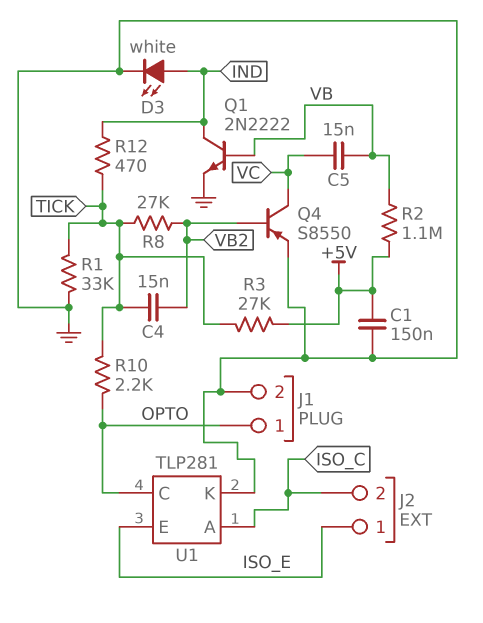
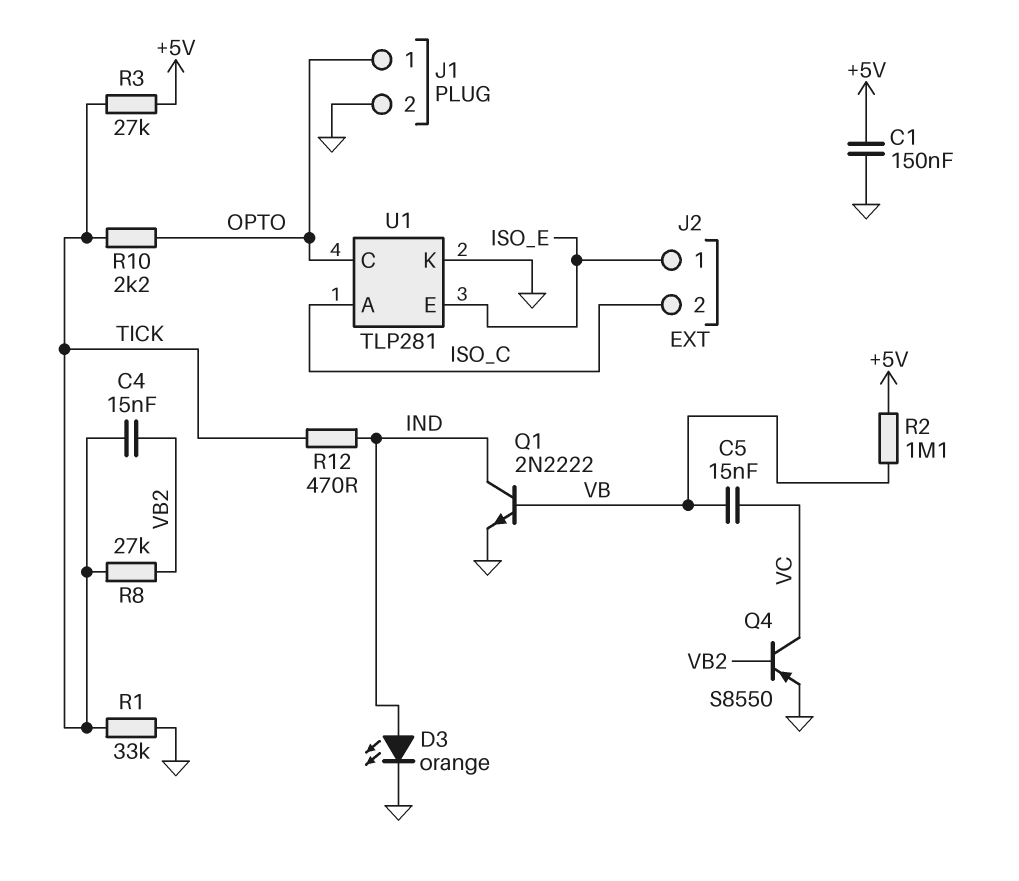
D3: LED white (A IND, K GND) -> LED orange (A IND, K GND)

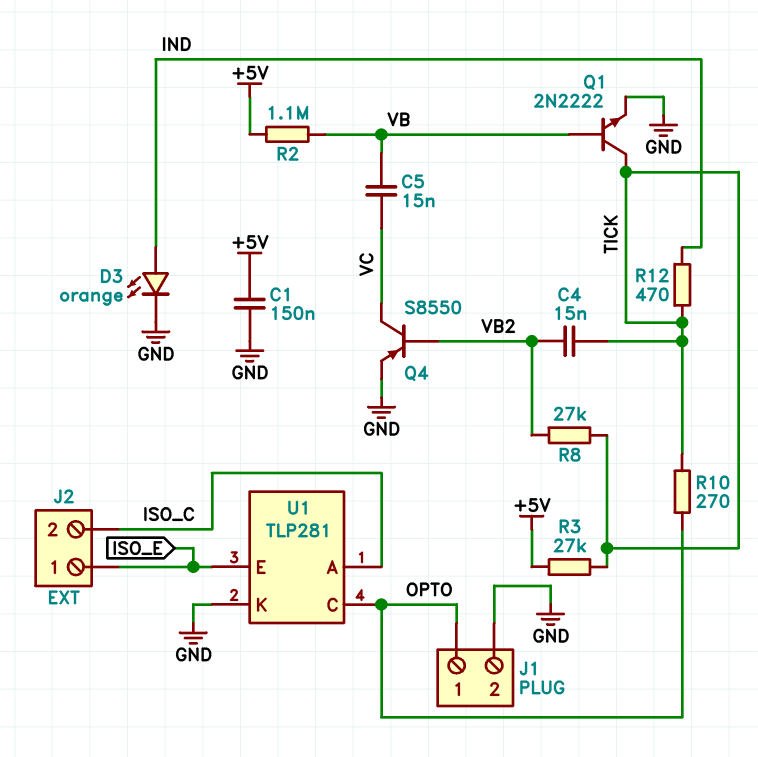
Q1: NPN 2N2222 (B VB, C IND, E GND) -> NPN 2N2222 (B VB, C TICK, E GND)
R1: 33k (GND, TICK) -> none
R10: 2.2k (OPTO, TICK) -> 270 (OPTO, TICK)

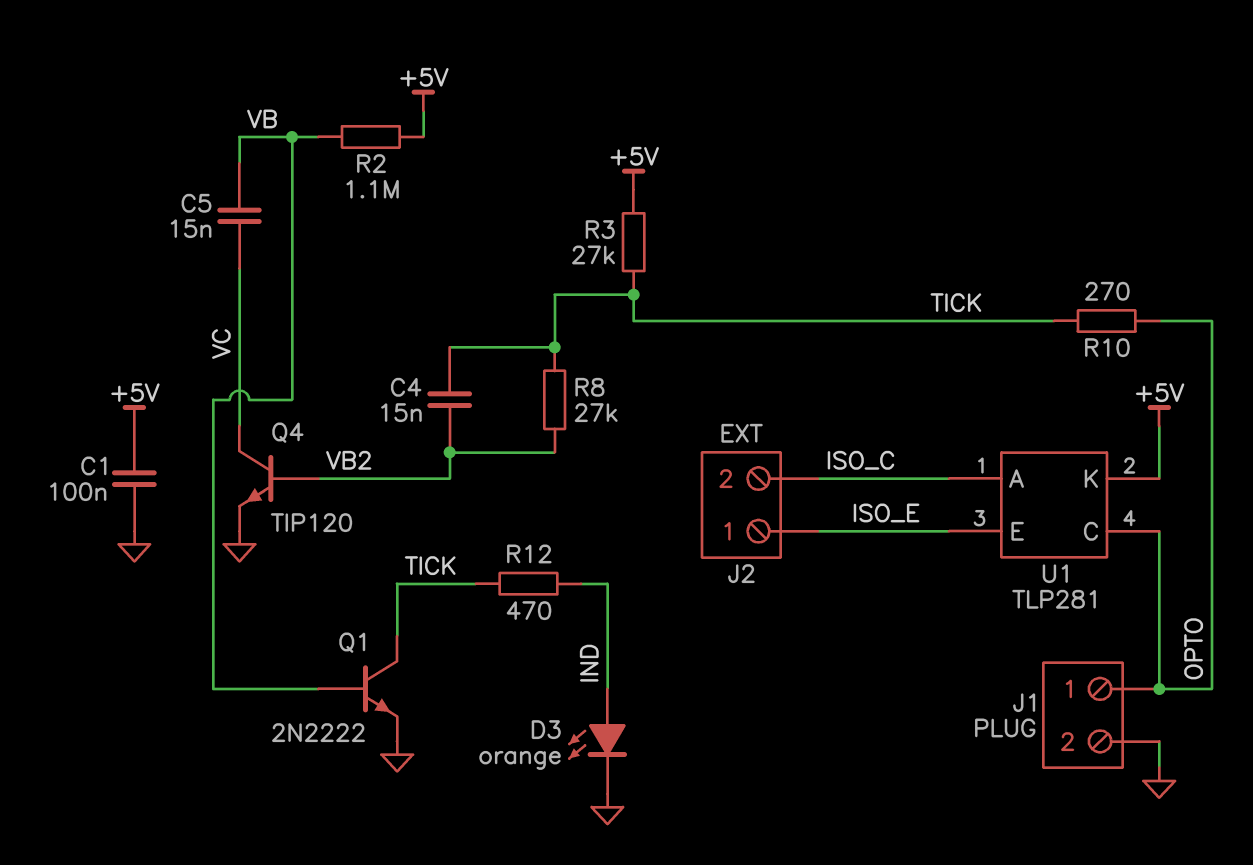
C1: 150nF (+5V, GND) -> 100nF (+5V, GND)
Q4: PNP S8550 (B VB2, C VC, E GND) -> NPN TIP120 (B VB2, C VC, E GND)
U1 pin K: GND -> +5V

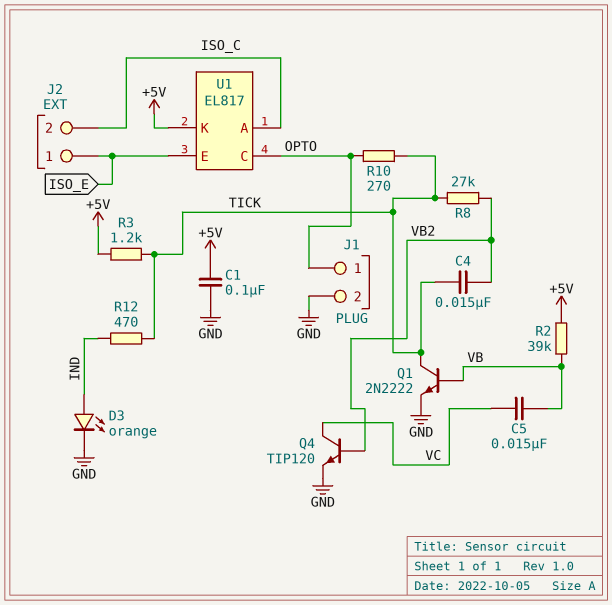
R2: 1.1M (+5V, VB) -> 39k (+5V, VB)
R3: 27k (+5V, TICK) -> 1.2k (+5V, TICK)
U1: TLP281 -> EL817

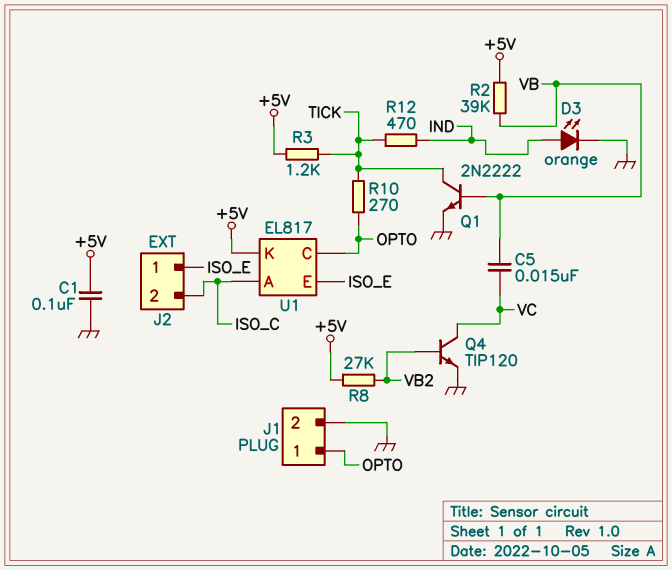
C4: 15nF (TICK, VB2) -> none
R8: 27k (TICK, VB2) -> 27k (+5V, VB2)

